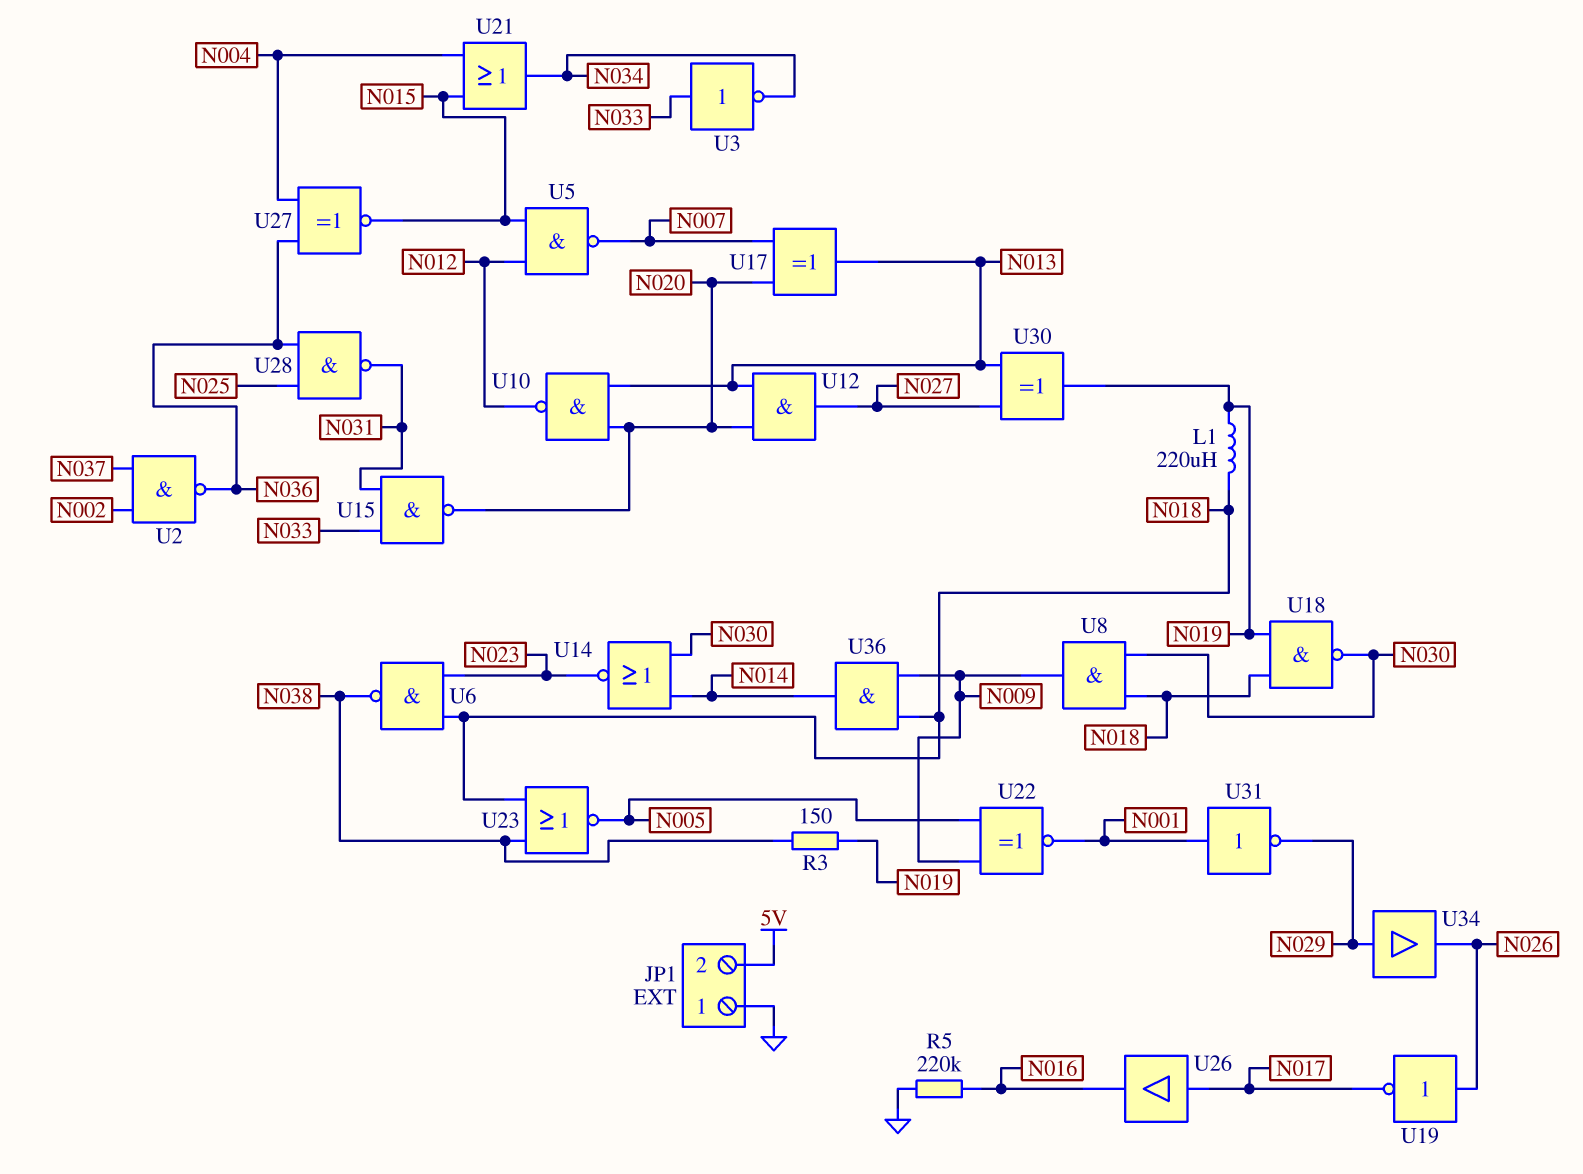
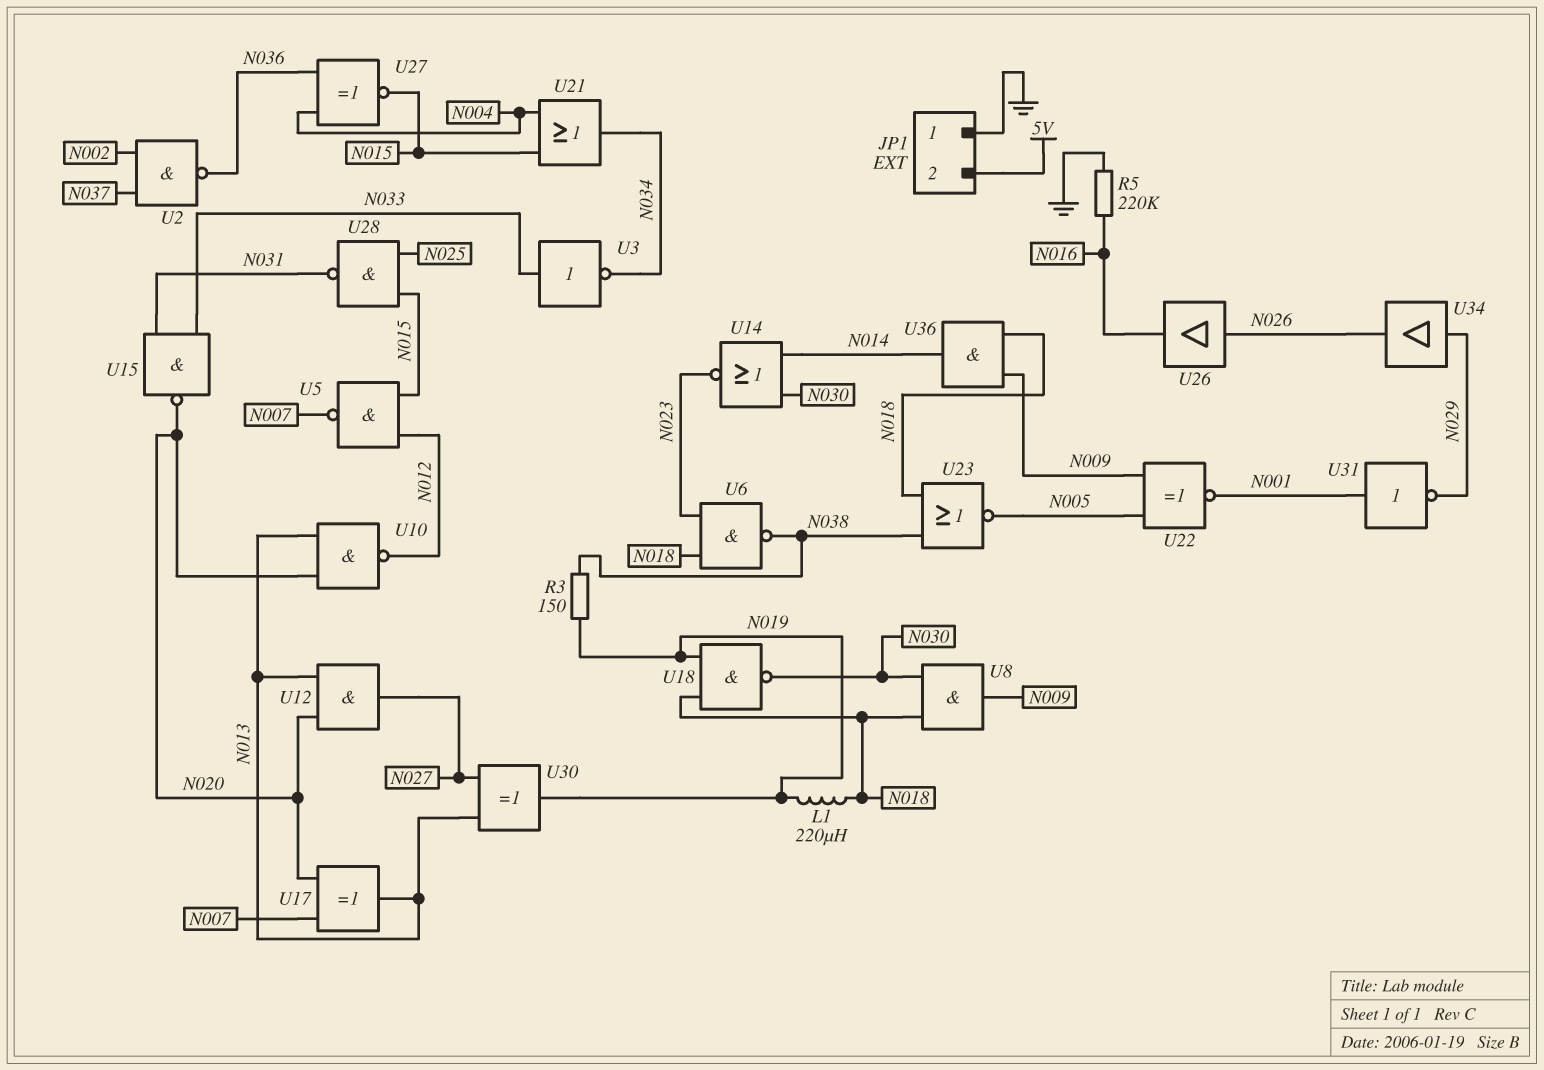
U19: NOT (in N026, out N017) -> none
U26: buffer (in N017, out N016) -> buffer (in N026, out N016)
U28: NAND (in N025, in N036, out N031) -> NAND (in N015, in N025, out N031)

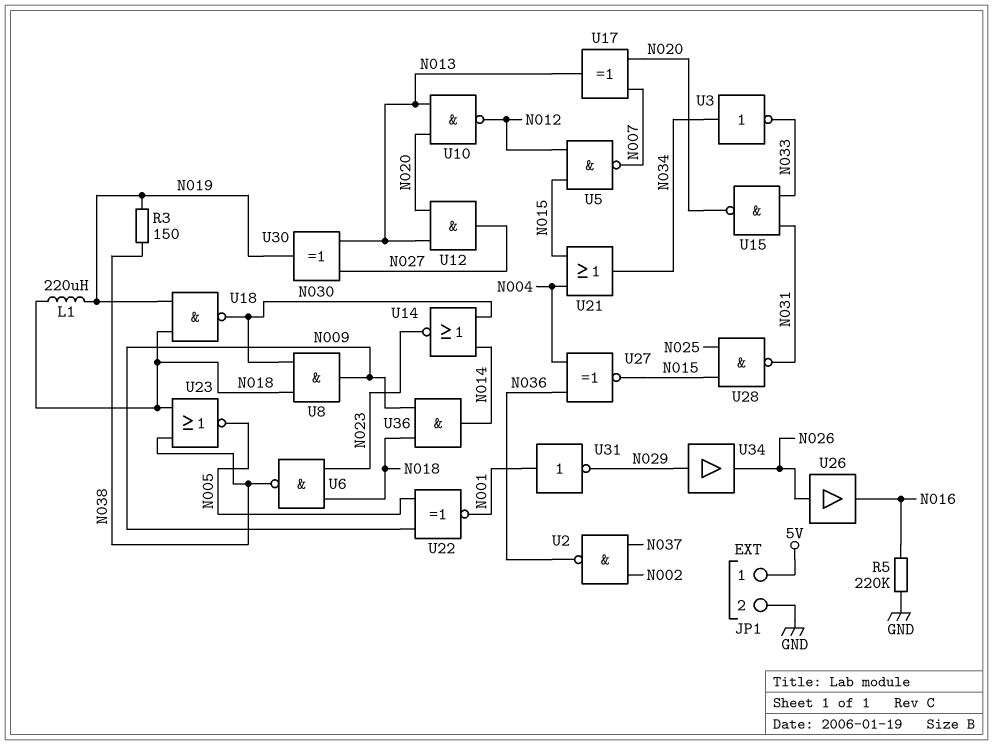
JP1 pin 1: GND -> 5V
JP1 pin 2: 5V -> GND
U3: NOT (in N033, out N034) -> NOT (in N034, out N033)

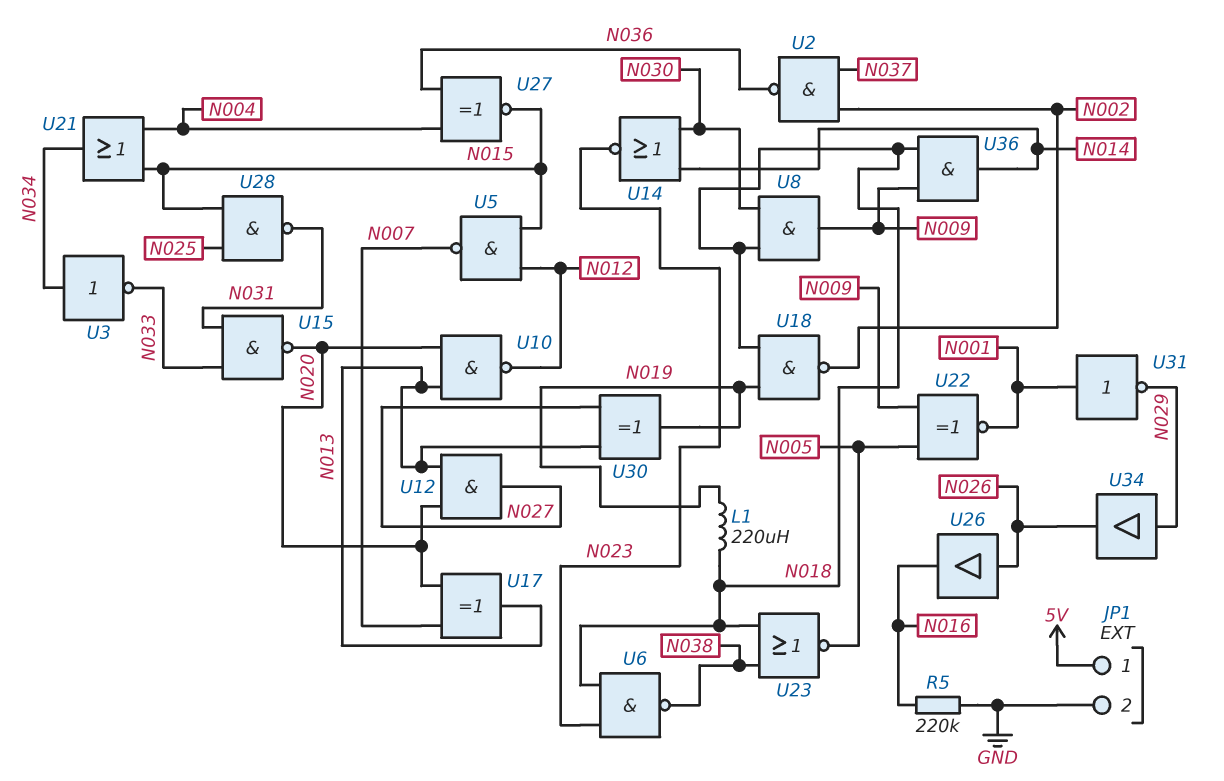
R3: 150 (N019, N038) -> none
U18: NAND (in N018, in N019, out N030) -> NAND (in N018, in N019, out N002)

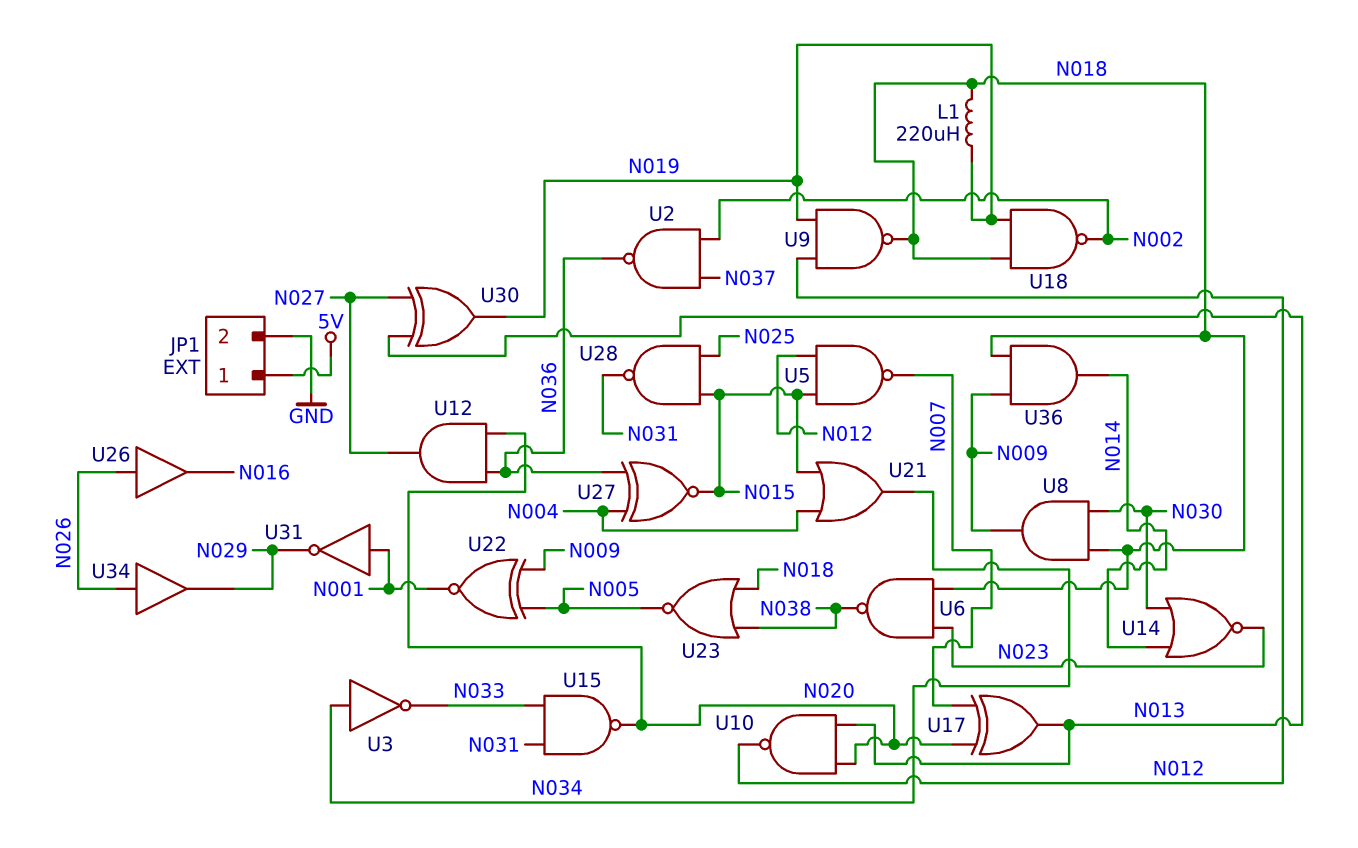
R5: 220k (GND, N016) -> none
U9: none -> NAND (in N012, in N019, out N018)
U12: AND (in N013, in N020, out N027) -> AND (in N020, in N036, out N027)
U34: buffer (in N029, out N026) -> buffer (in N026, out N029)

